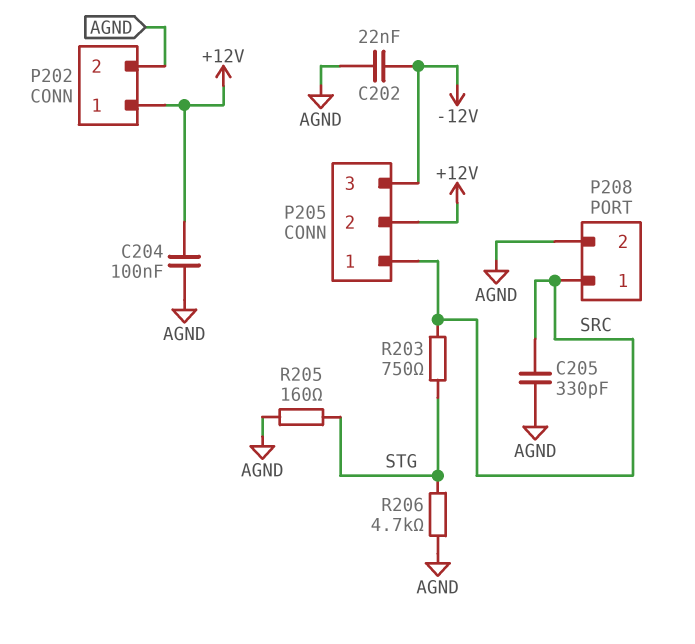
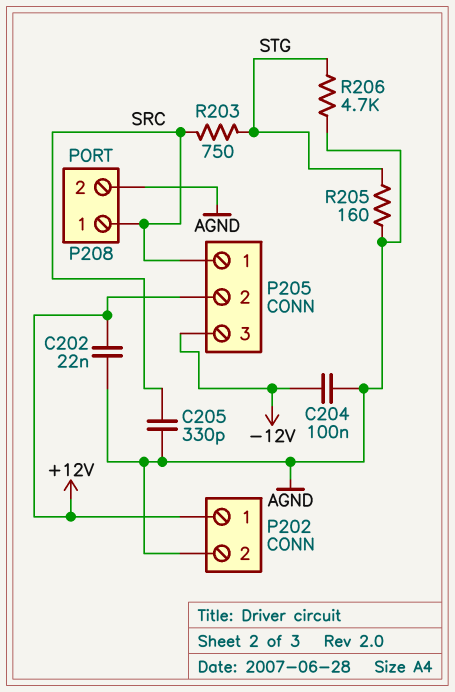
C202: 22nF (-12V, AGND) -> 22nF (+12V, AGND)
C204: 100nF (+12V, AGND) -> 100nF (-12V, AGND)

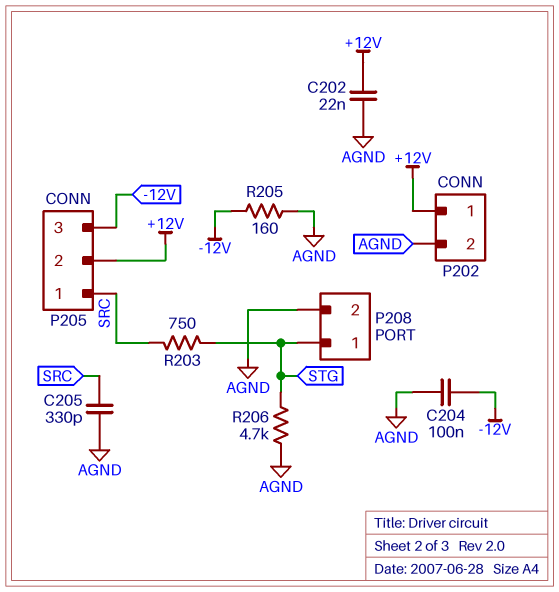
P208 pin 1: SRC -> STG
R205: 160 (AGND, STG) -> 160 (-12V, AGND)

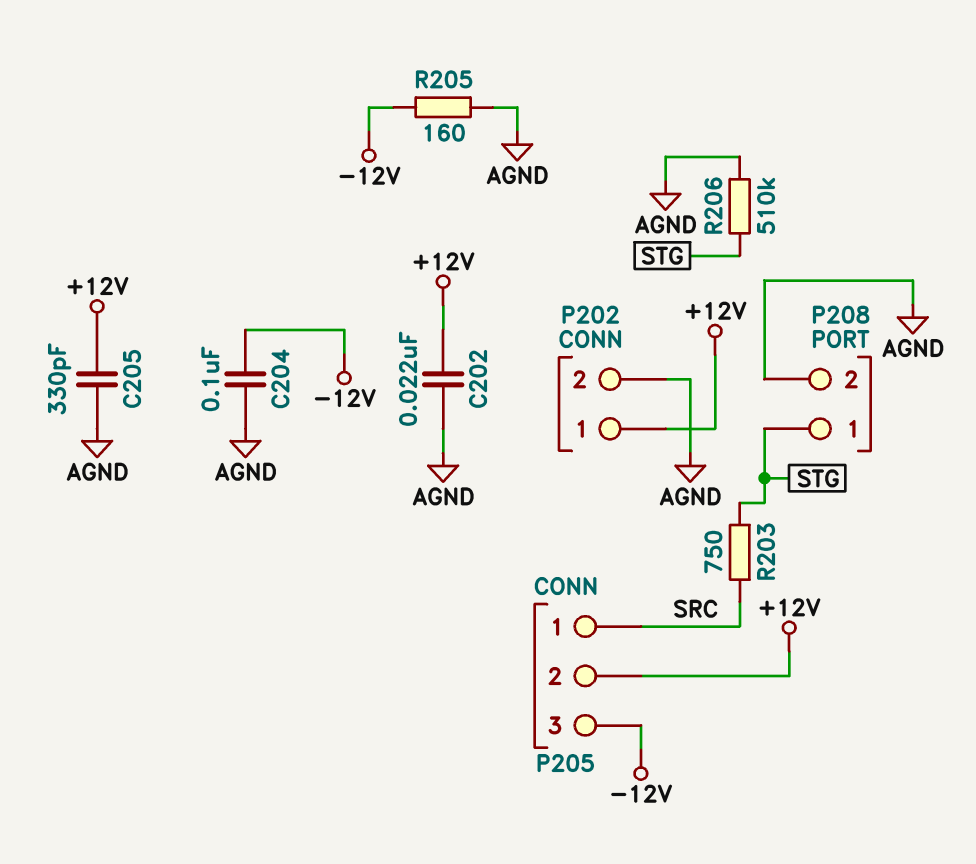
C205: 330pF (AGND, SRC) -> 330pF (+12V, AGND)
R206: 4.7k (AGND, STG) -> 510k (AGND, STG)

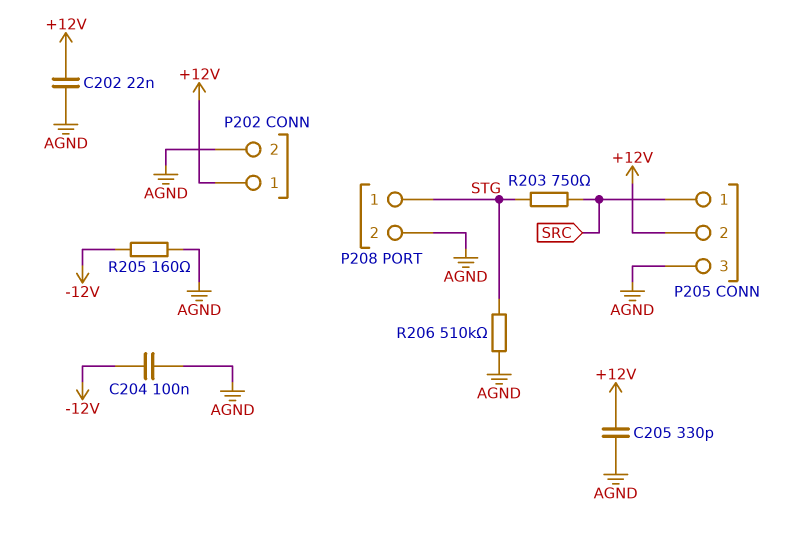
P205 pin 3: -12V -> AGND

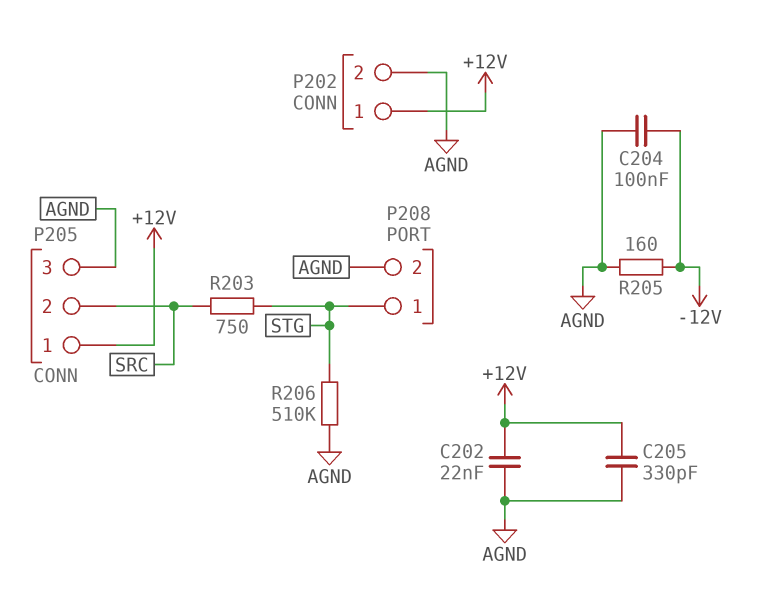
P205 pin 1: SRC -> +12V
P205 pin 2: +12V -> SRC

